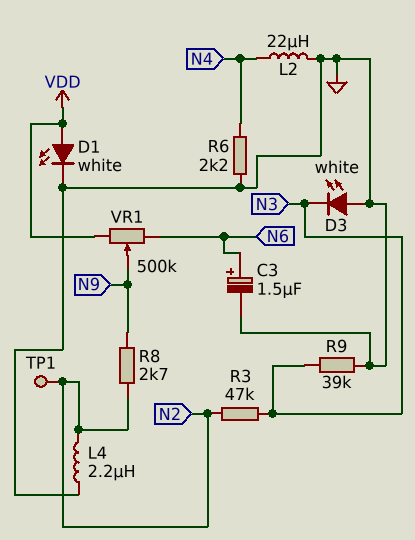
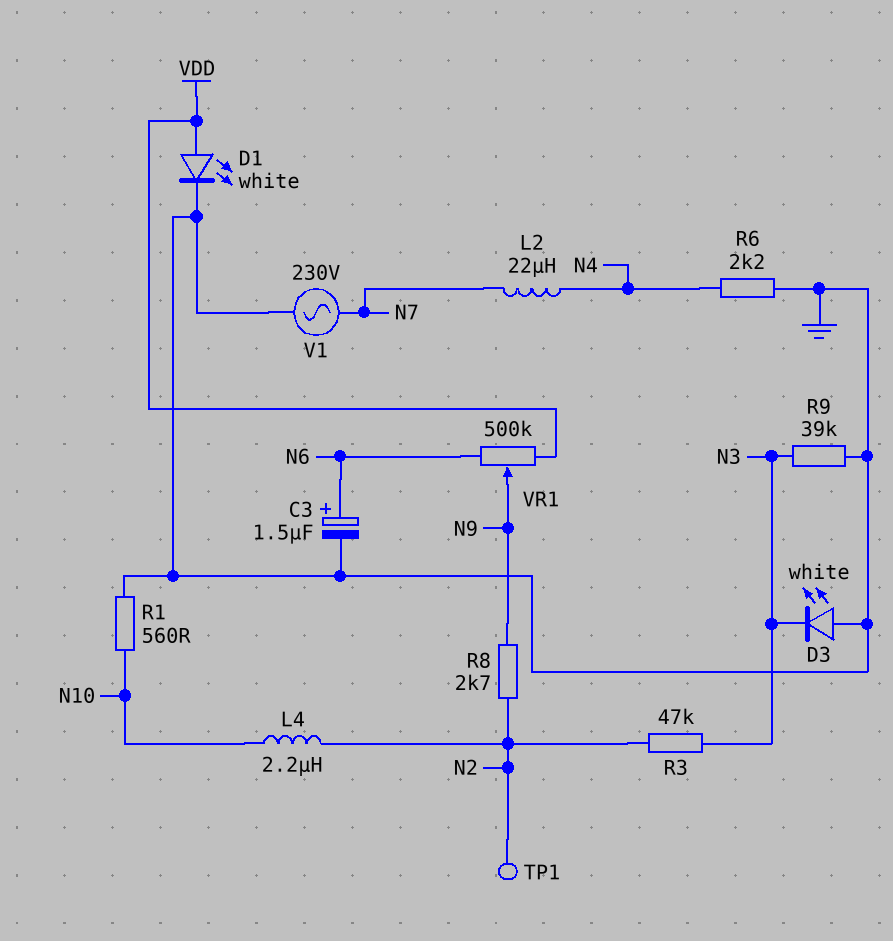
L2: 22uH (GND, N4) -> 22uH (N4, N7)
L4: 2.2uH (GND, N2) -> 2.2uH (N2, N10)
R1: none -> 560 (GND, N10)
V1: none -> AC 230V (GND, N7)

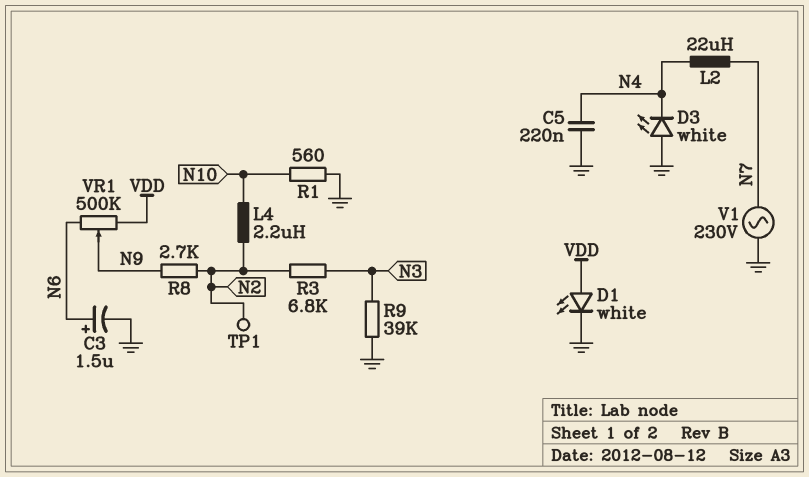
C5: none -> 220nF (GND, N4)
D3: LED white (A GND, K N3) -> LED white (A GND, K N4)
R3: 47k (N2, N3) -> 6.8k (N2, N3)
R6: 2.2k (GND, N4) -> none

